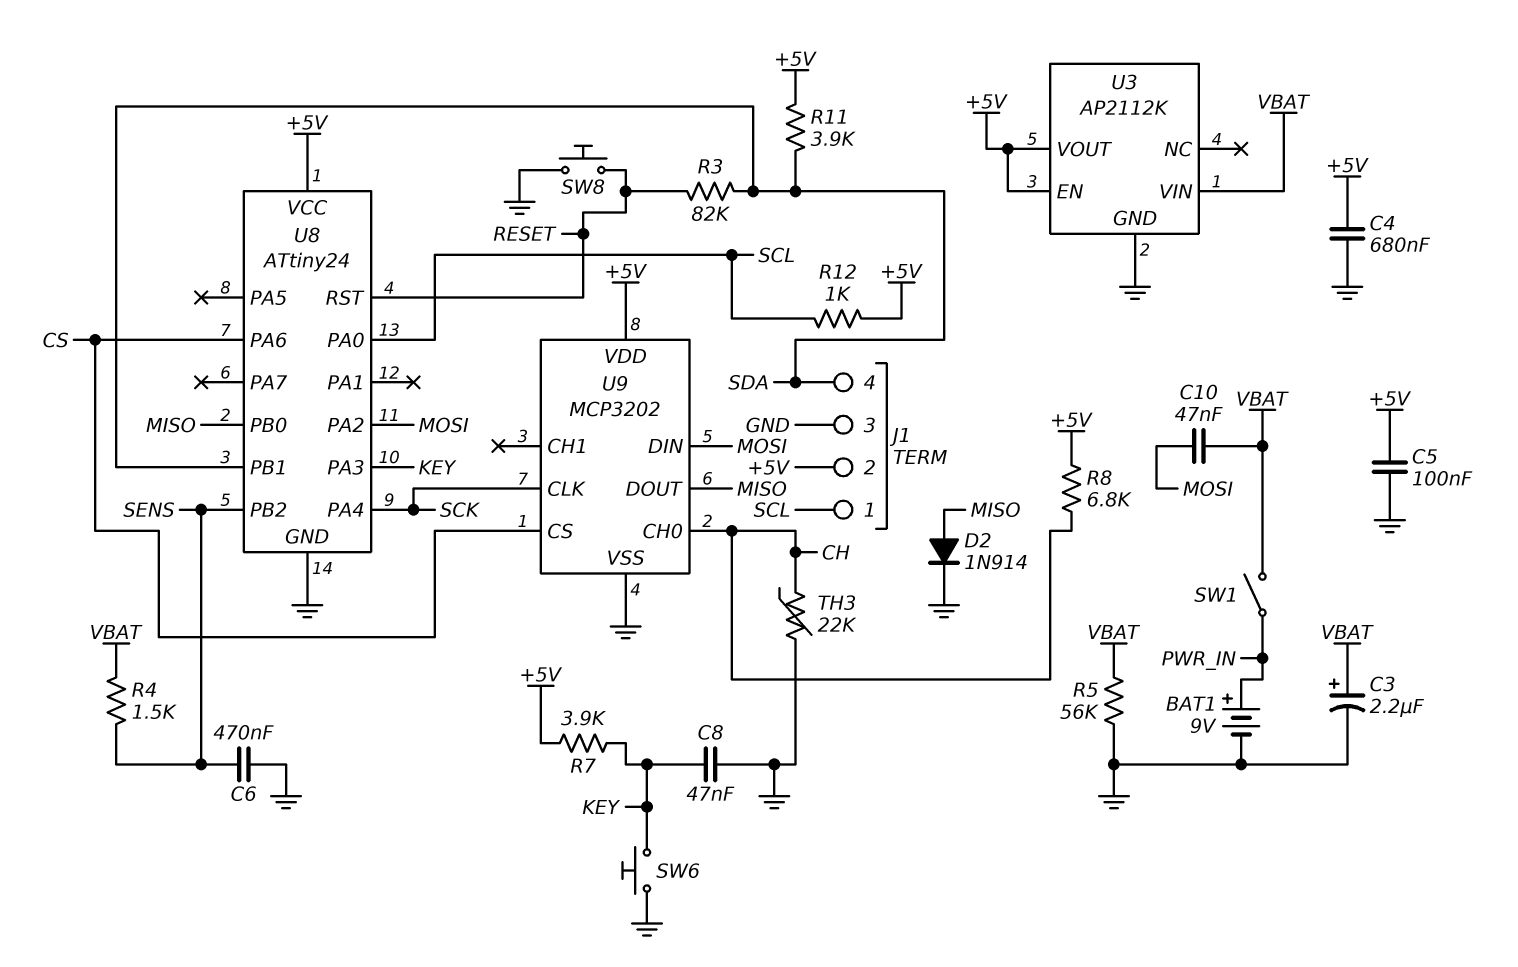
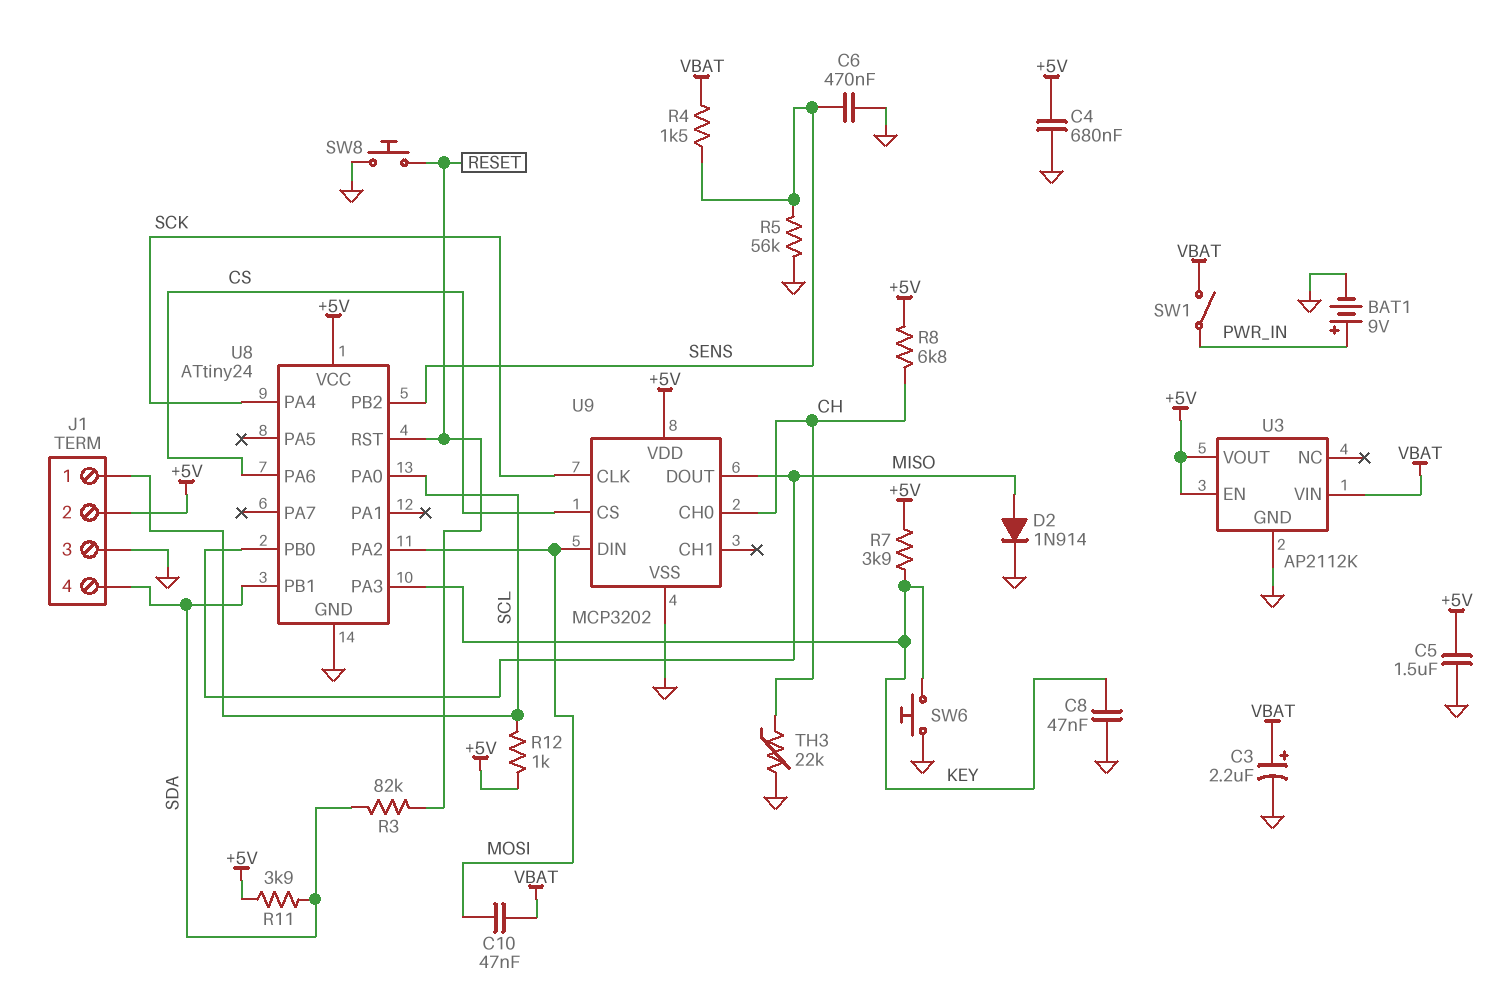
C5: 100nF (+5V, GND) -> 1.5uF (+5V, GND)
R5: 56k (GND, VBAT) -> 56k (GND, SENS)

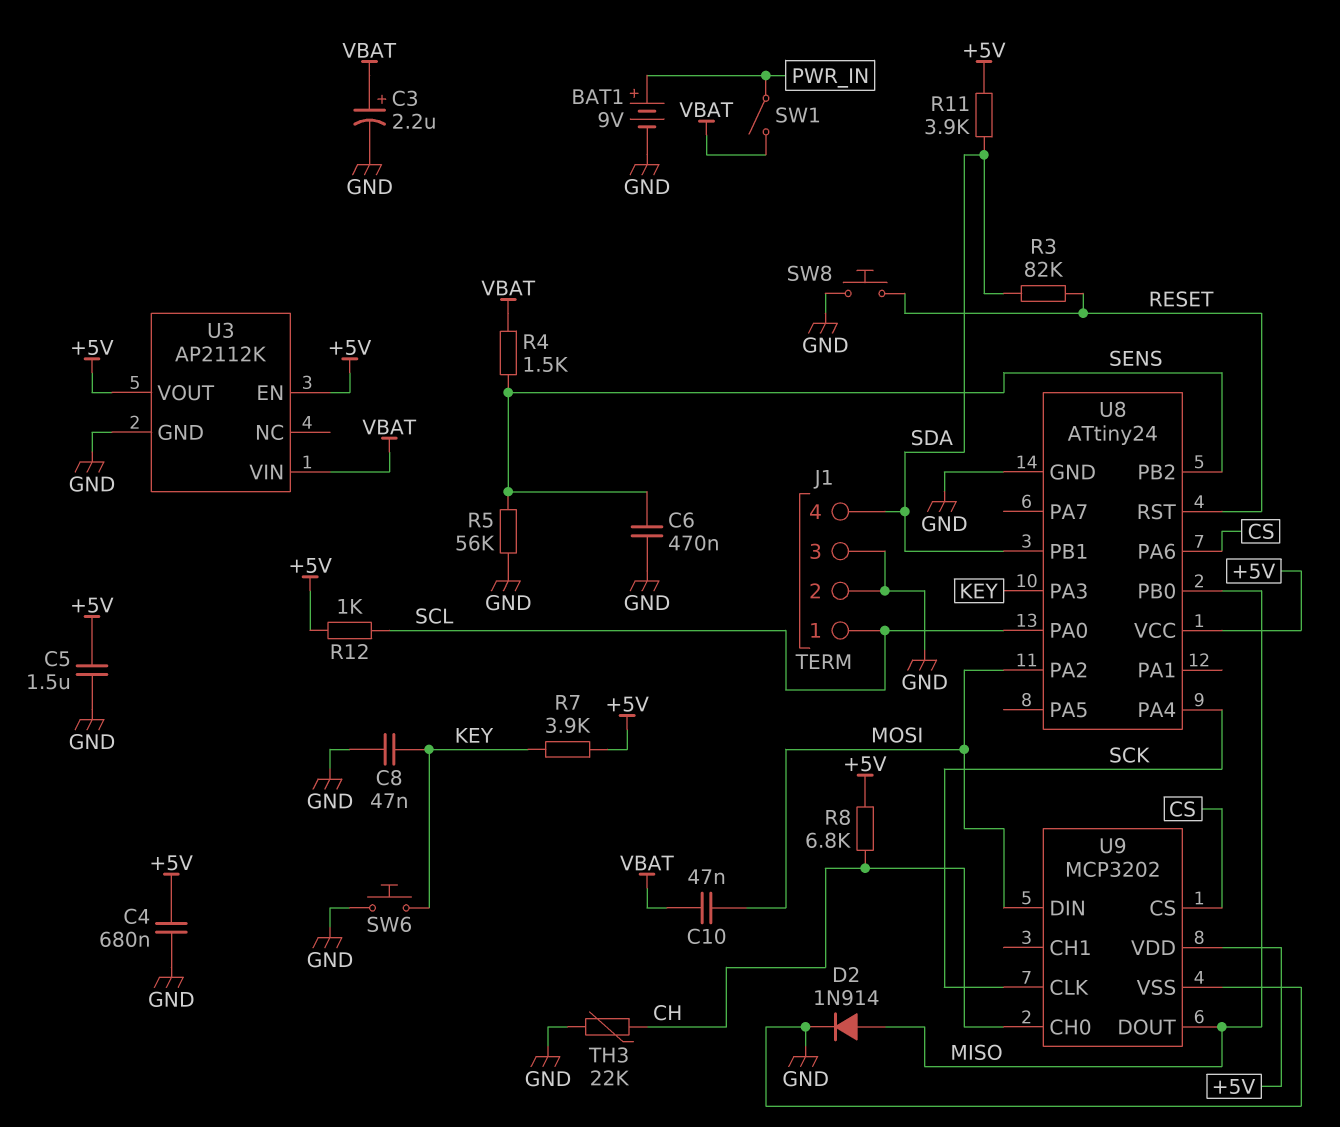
J1 pin 2: +5V -> GND

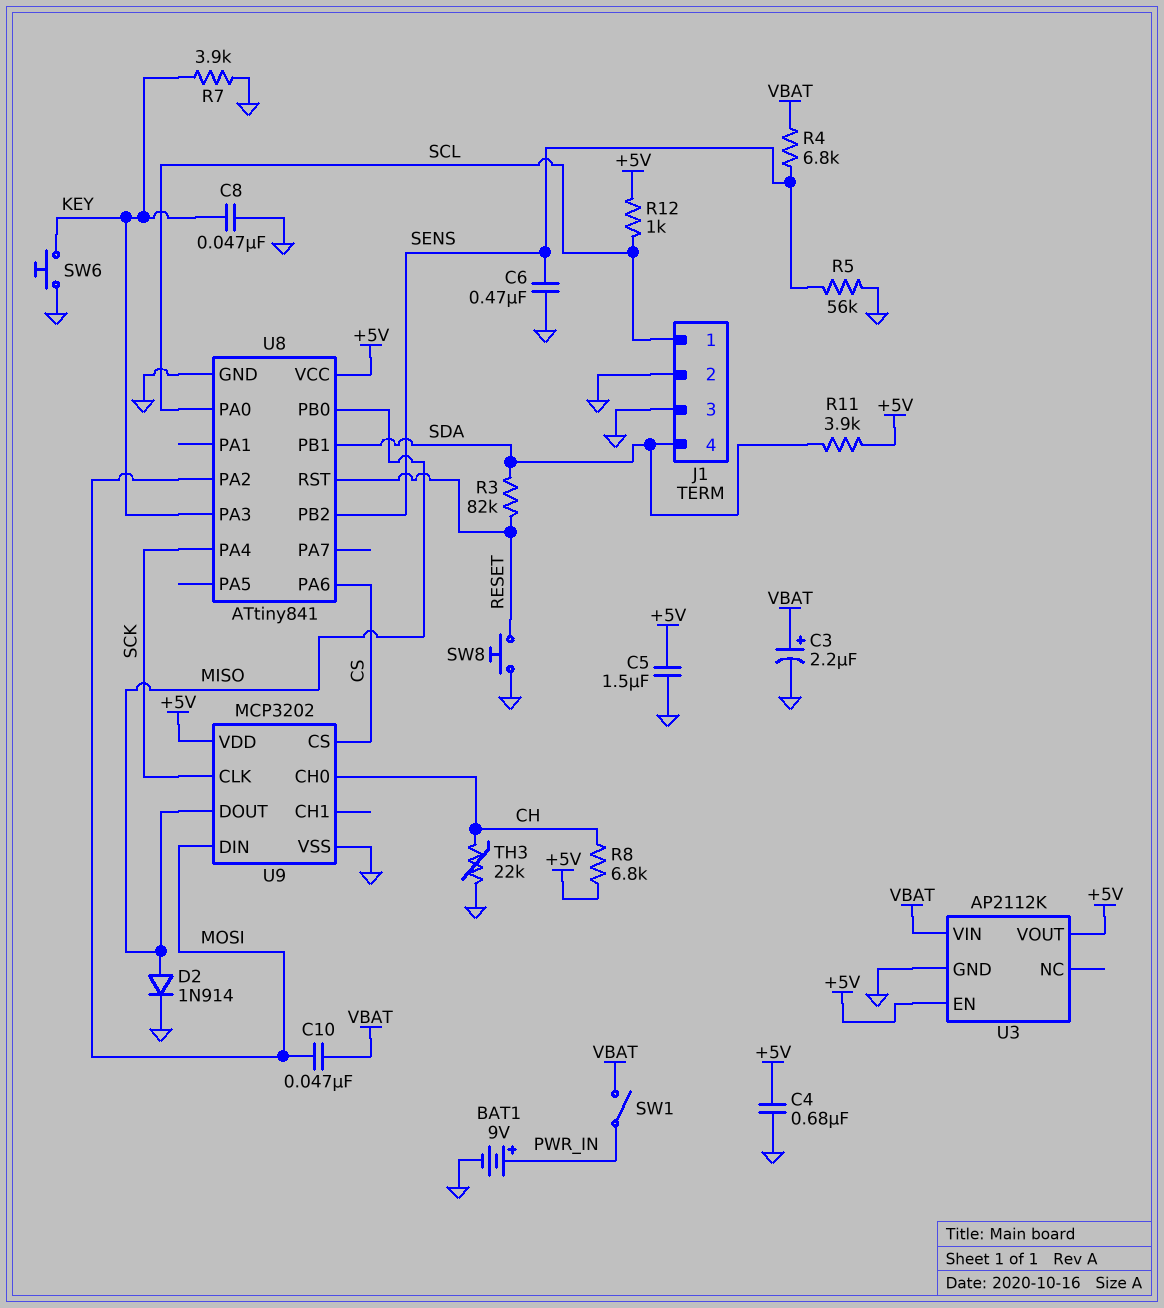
R4: 1.5k (SENS, VBAT) -> 6.8k (SENS, VBAT)
R7: 3.9k (+5V, KEY) -> 3.9k (GND, KEY)
U8: ATtiny24 -> ATtiny841

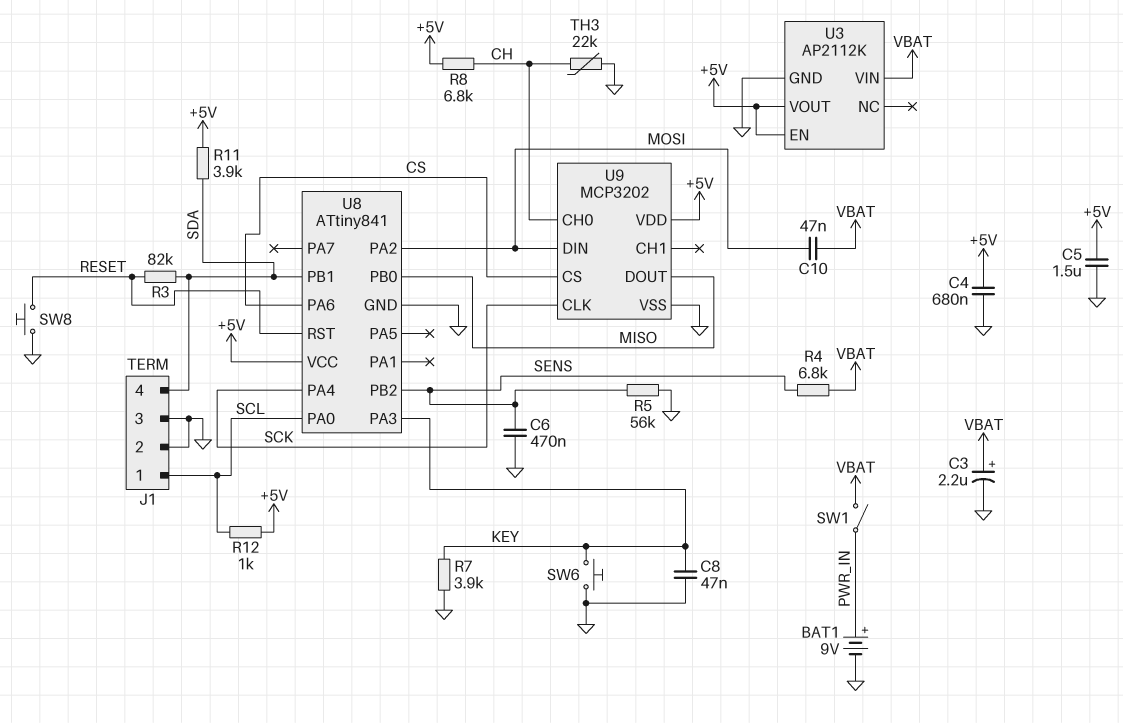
D2: diode 1N914 (A MISO, K GND) -> none

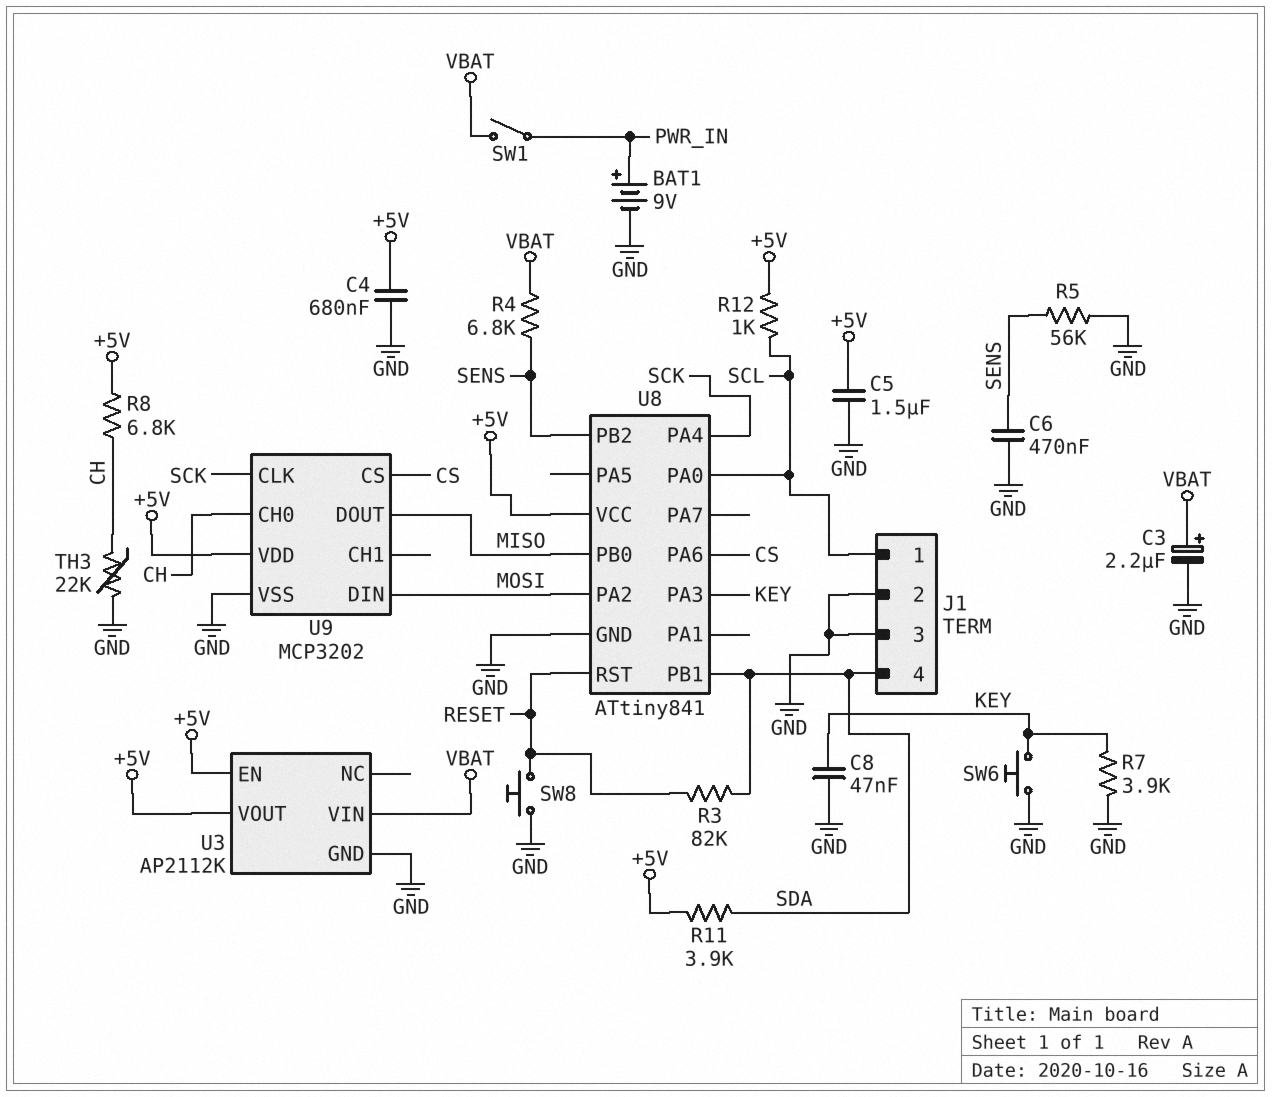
C10: 47nF (MOSI, VBAT) -> none

